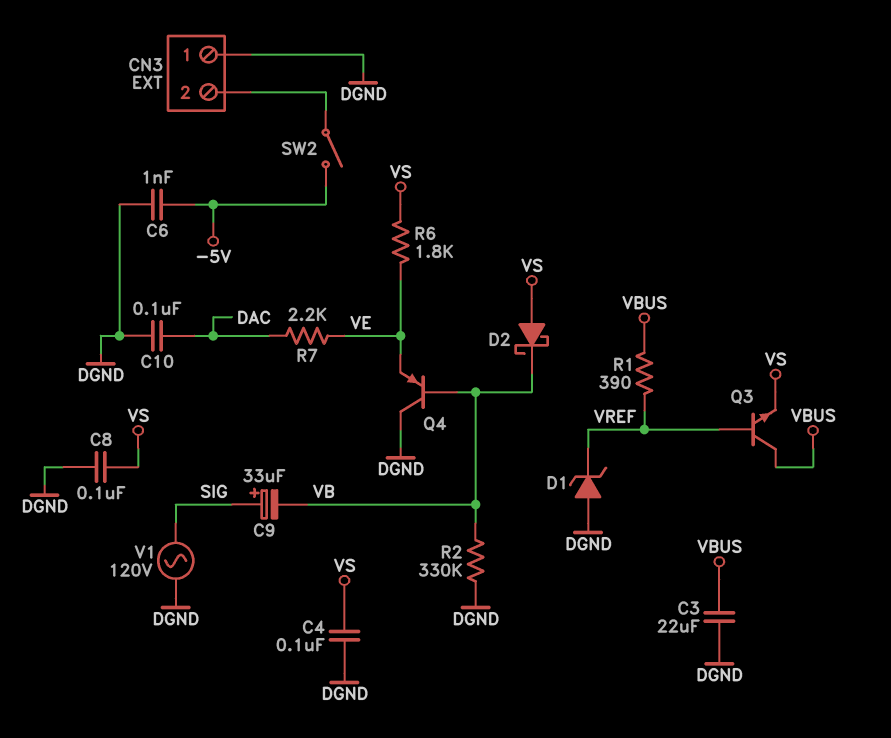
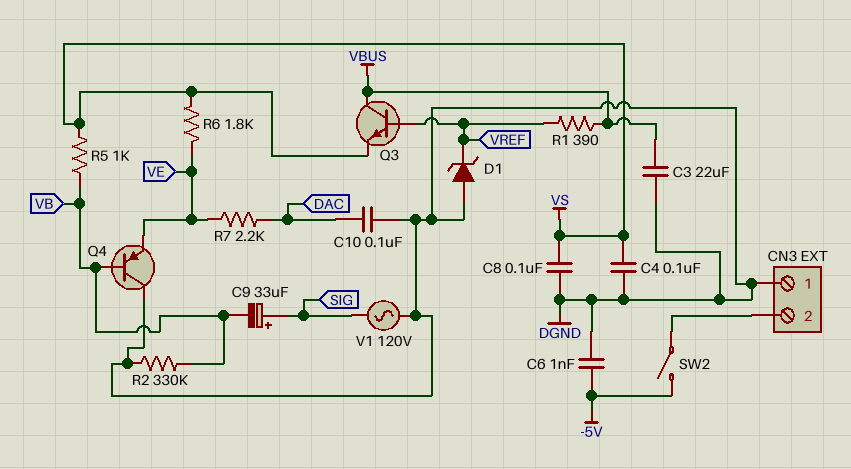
D2: schottky (A VS, K VB) -> none
R5: none -> 1k (VB, VS)

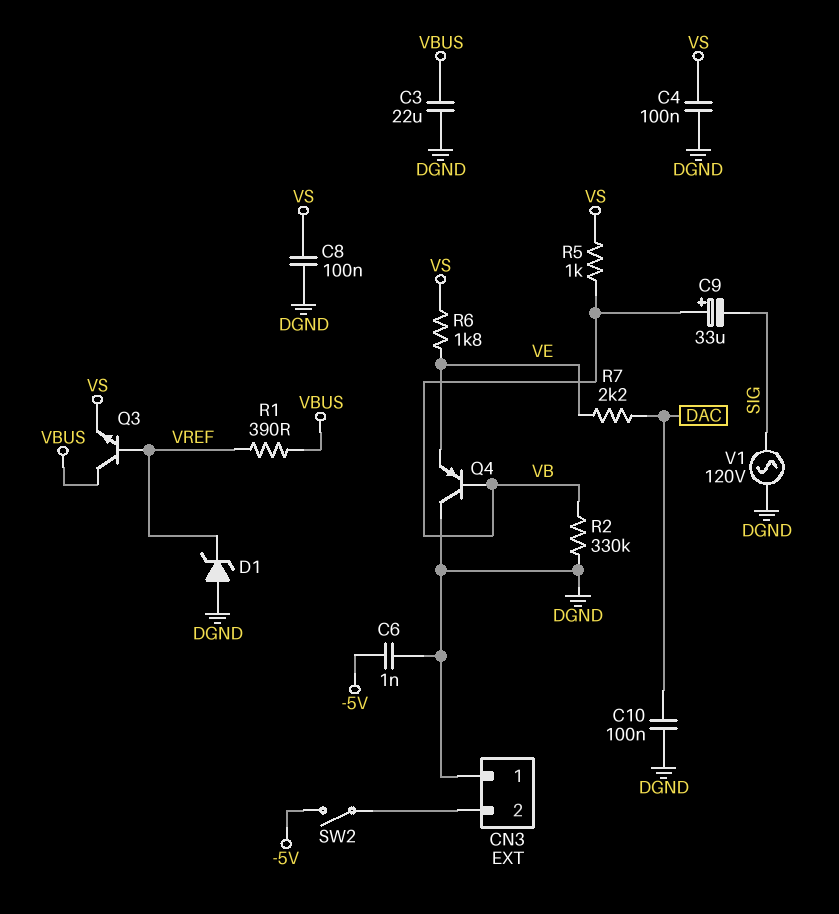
C9: 33uF (plus SIG, minus VB) -> 33uF (plus VB, minus SIG)

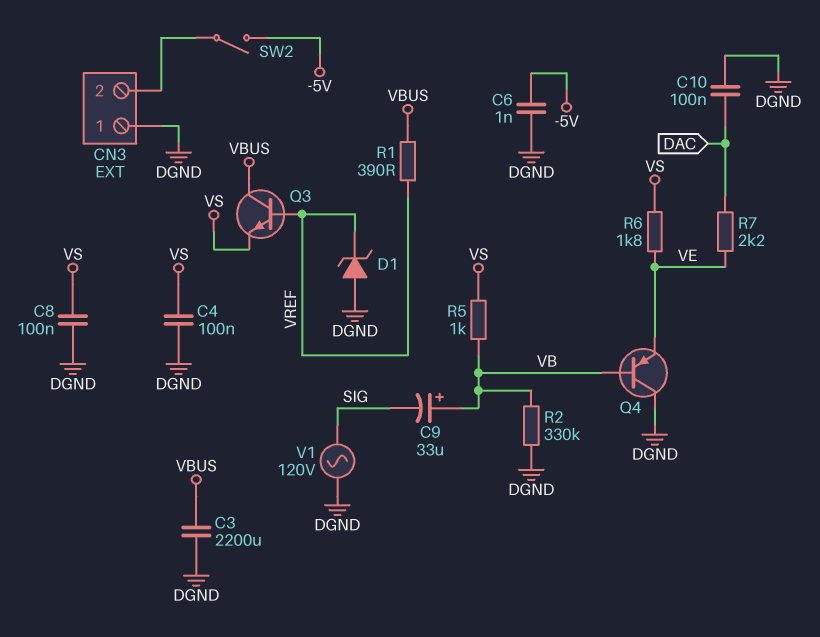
C3: 22uF (DGND, VBUS) -> 2200uF (DGND, VBUS)

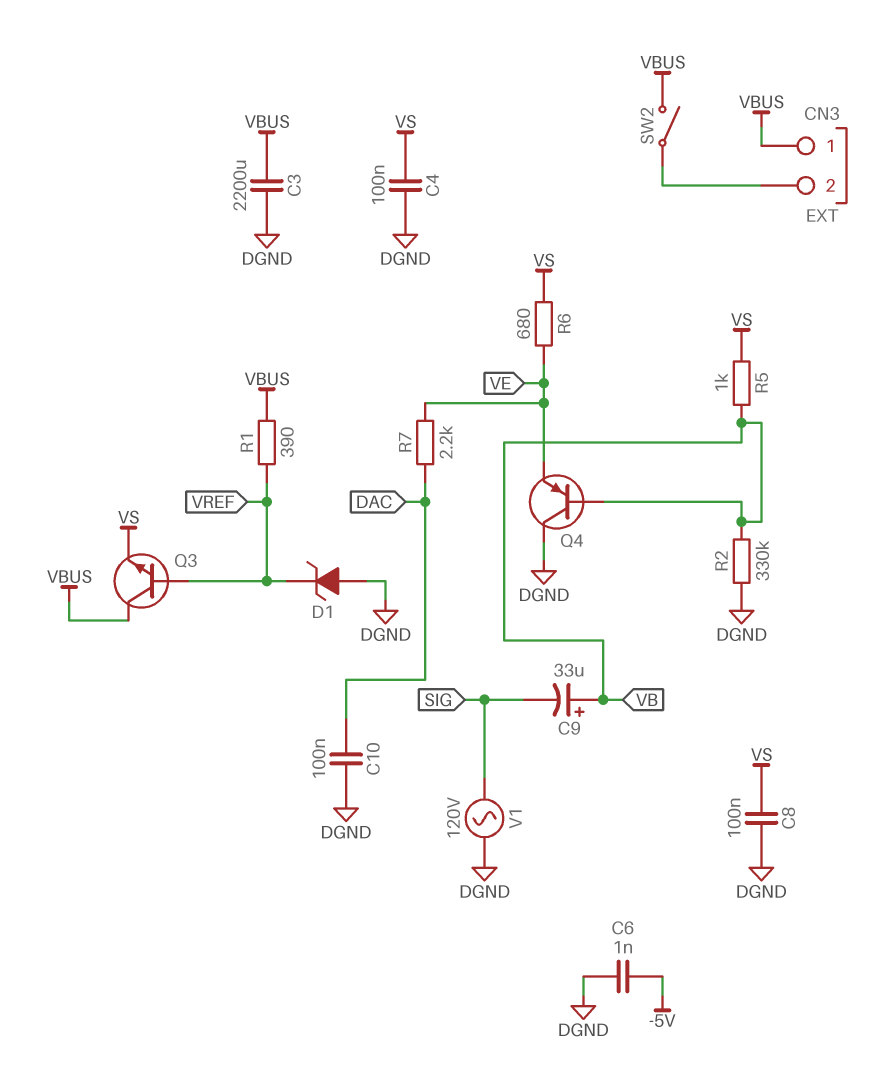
CN3 pin 1: DGND -> VBUS
R6: 1.8k (VE, VS) -> 680 (VE, VS)
SW2: switch (-5V, CN3/2) -> switch (CN3/2, VBUS)

